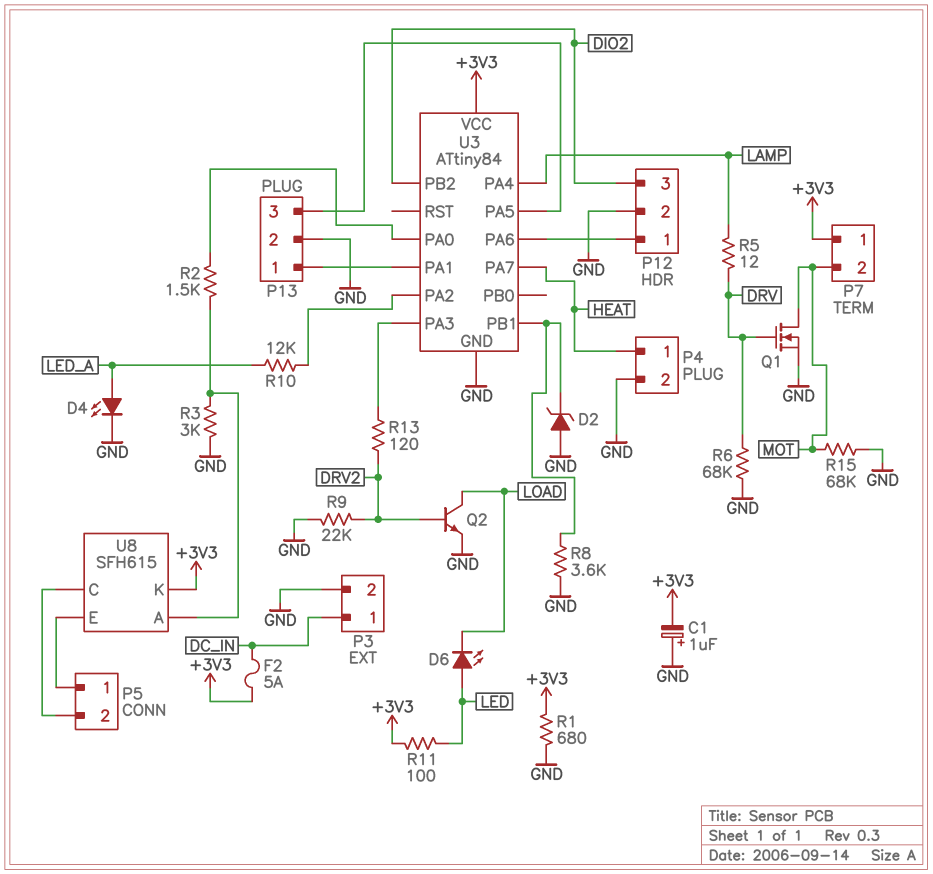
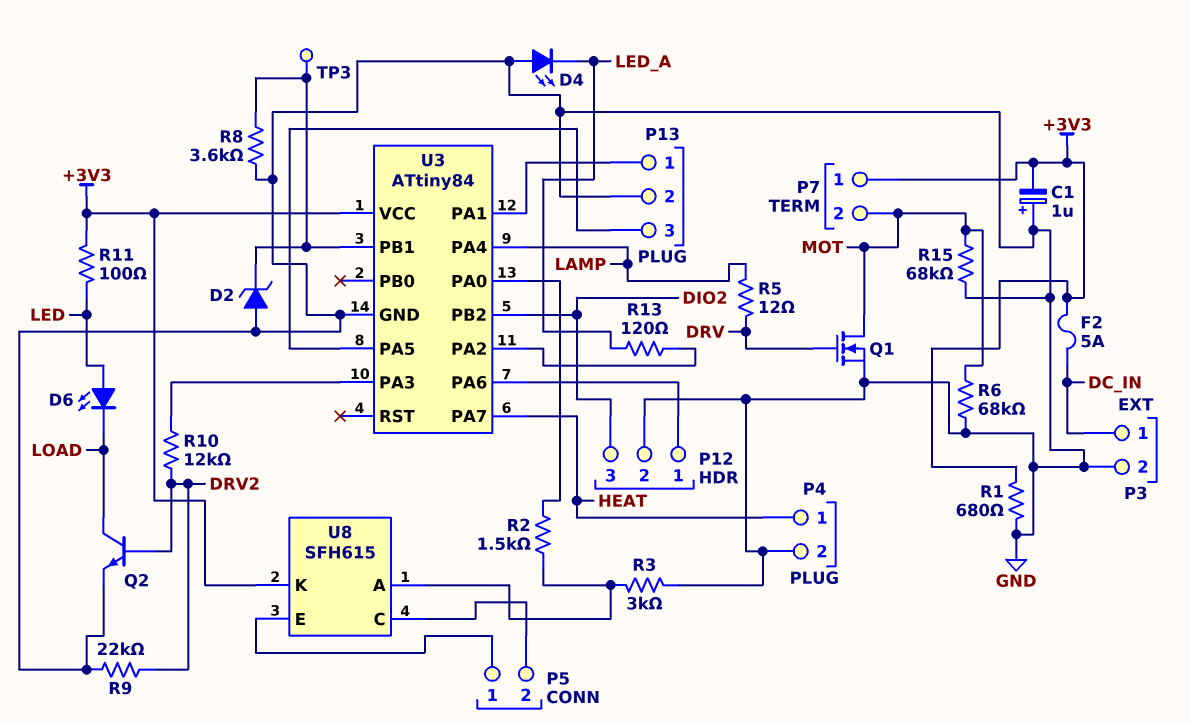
D4: LED (A LED_A, K GND) -> LED (A GND, K LED_A)
R6: 68k (DRV, GND) -> 68k (GND, MOT)
R10: 12k (LED_A, U3/PA2) -> 12k (DRV2, U3/PA3)
R13: 120 (DRV2, U3/PA3) -> 120 (LED_A, U3/PA2)
TP3: none -> test point (U3/PB1)

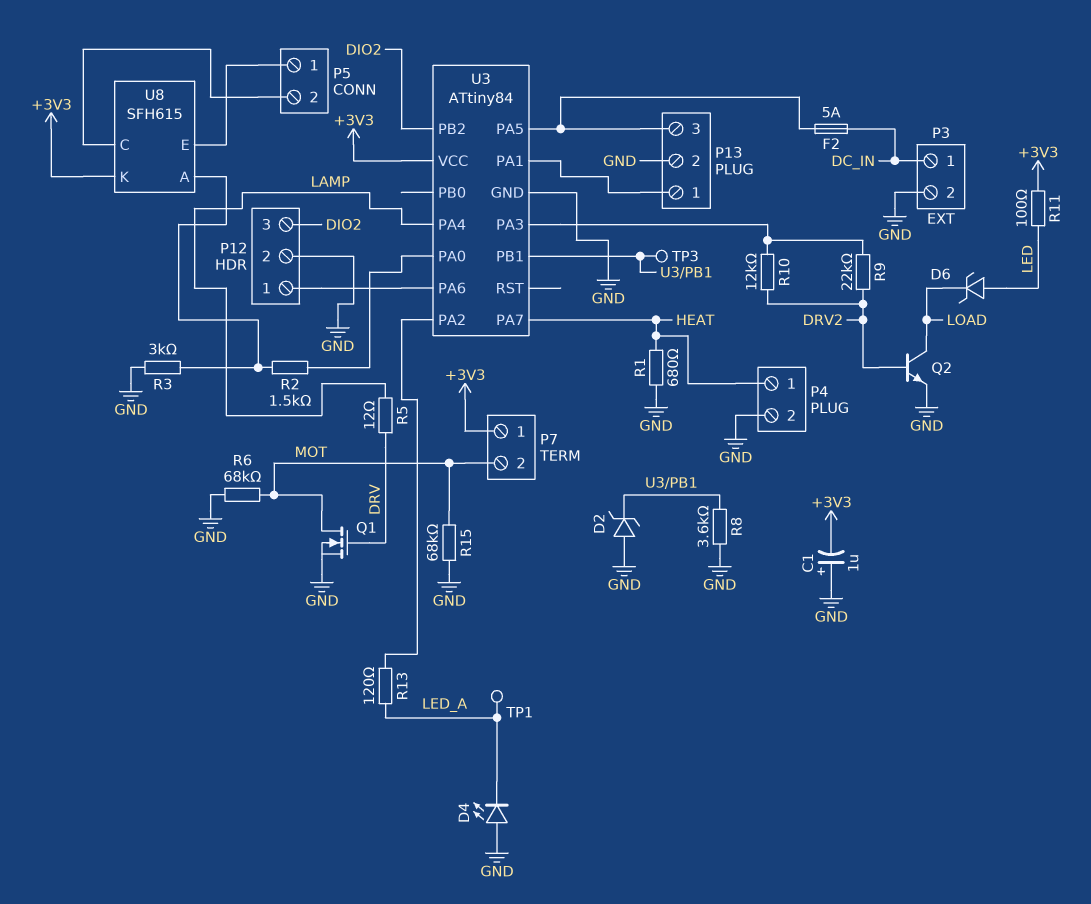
D6: LED (A LED, K LOAD) -> zener (A LED, K LOAD)
F2: 5A (+3V3, DC_IN) -> 5A (DC_IN, P13/3)
R1: 680 (+3V3, GND) -> 680 (GND, HEAT)
R9: 22k (DRV2, GND) -> 22k (DRV2, U3/PA3)
TP1: none -> test point (LED_A)

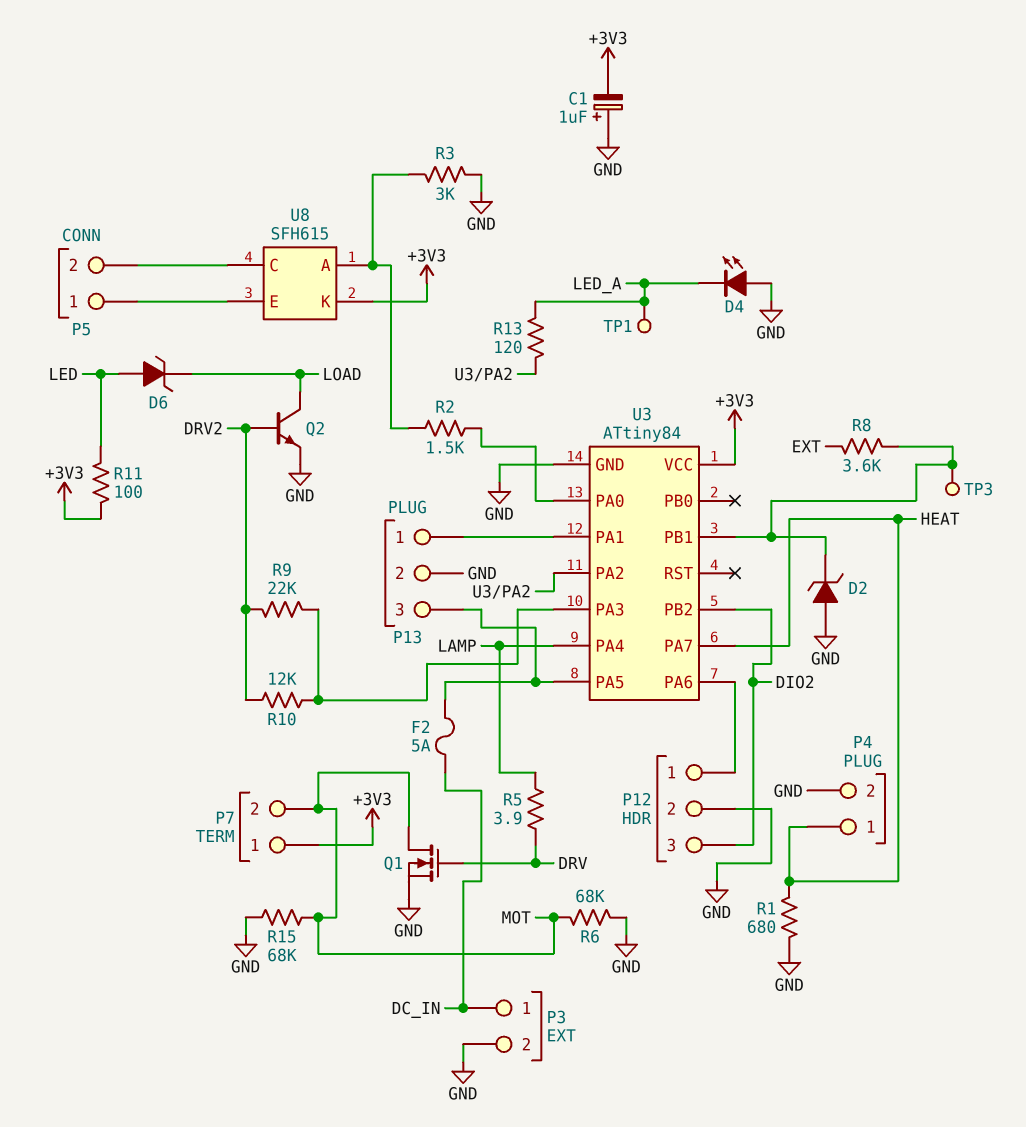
R5: 12 (DRV, LAMP) -> 3.9 (DRV, LAMP)
R8: 3.6k (GND, U3/PB1) -> 3.6k (EXT, U3/PB1)

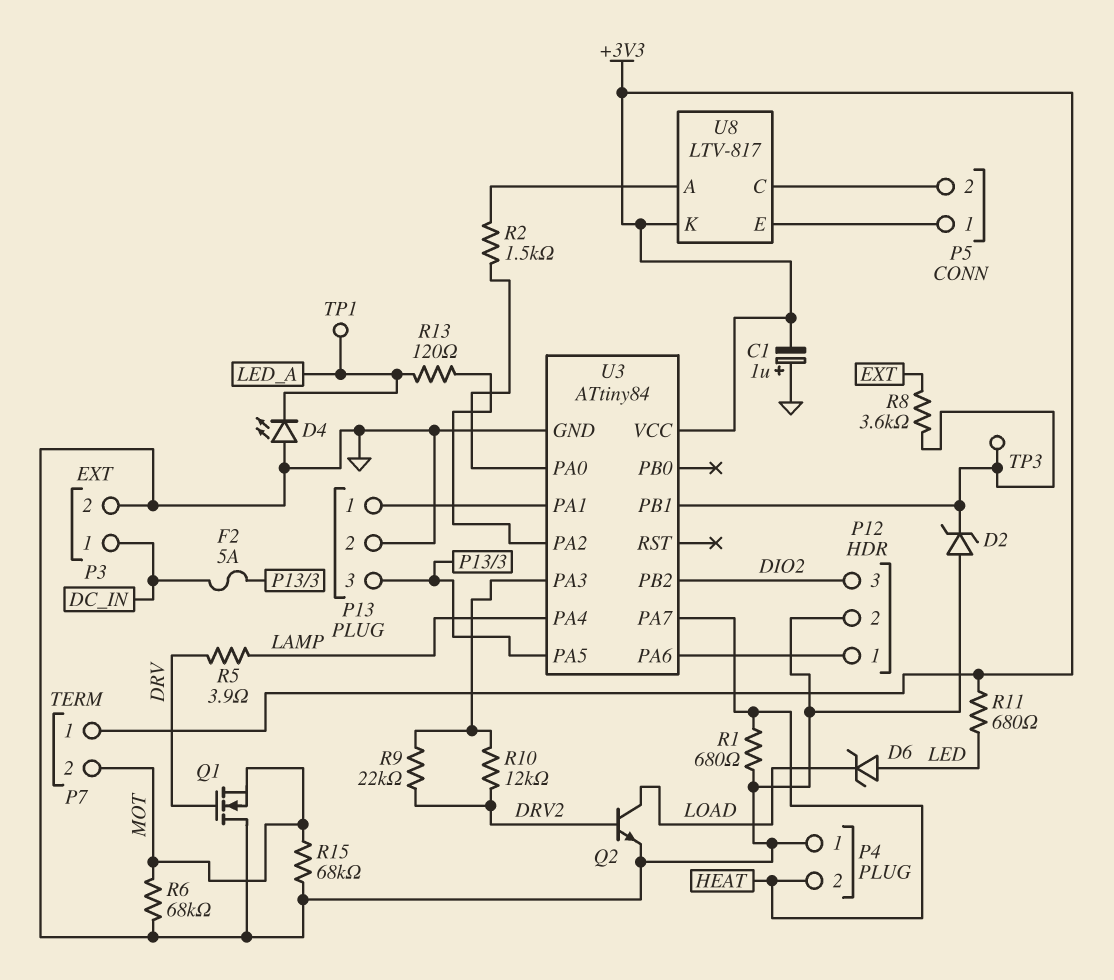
P4 pin 1: HEAT -> GND
P4 pin 2: GND -> HEAT
Q1: NMOS (G DRV, D MOT, S GND) -> NMOS (G DRV, D GND, S MOT)
R3: 3k (GND, U8/A) -> none
R11: 100 (+3V3, LED) -> 680 (+3V3, LED)
U8: SFH615 -> LTV-817

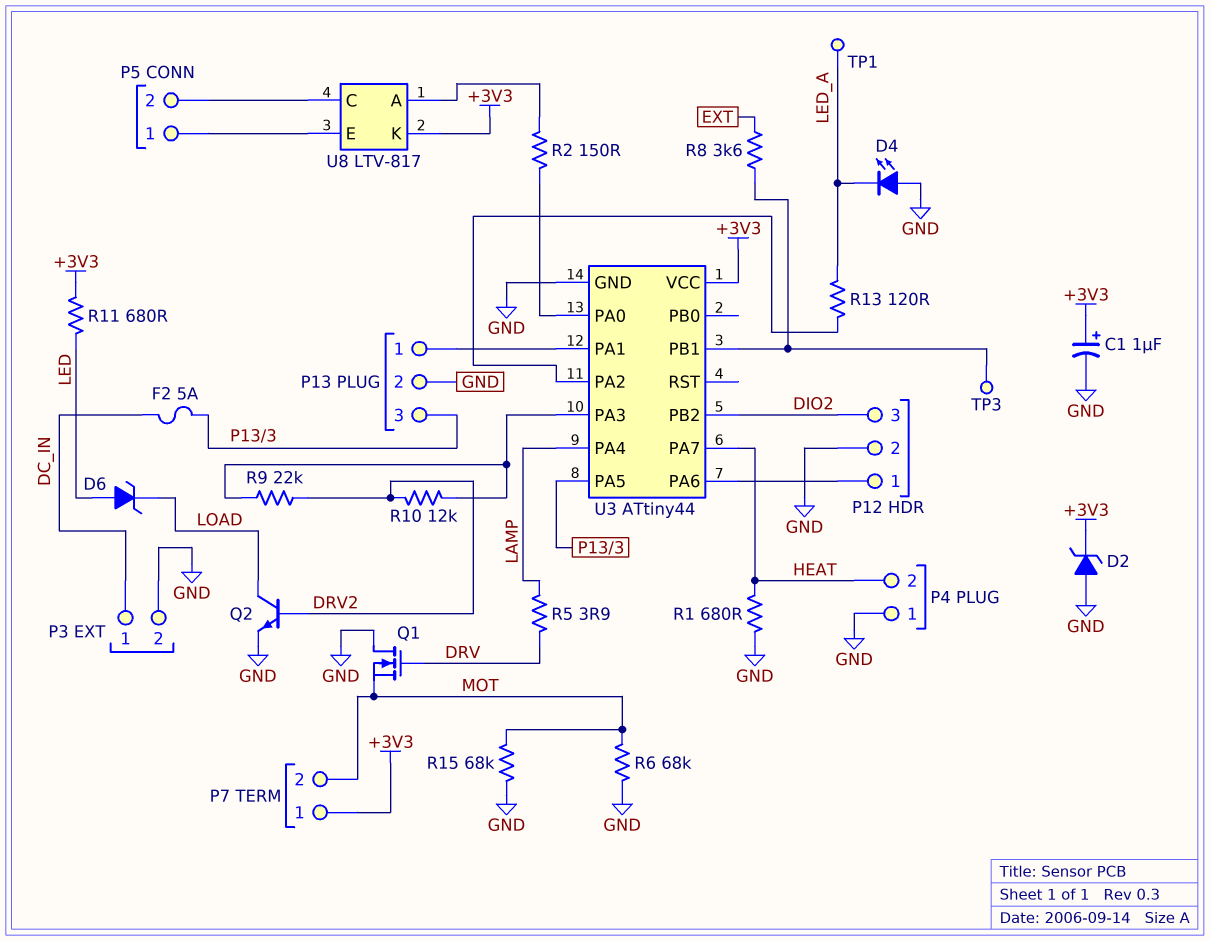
C1: 1uF (plus GND, minus +3V3) -> 1uF (plus +3V3, minus GND)
D2: zener (A GND, K U3/PB1) -> zener (A GND, K +3V3)
R2: 1.5k (U3/PA0, U8/A) -> 150 (U3/PA0, U8/A)
U3: ATtiny84 -> ATtiny44

